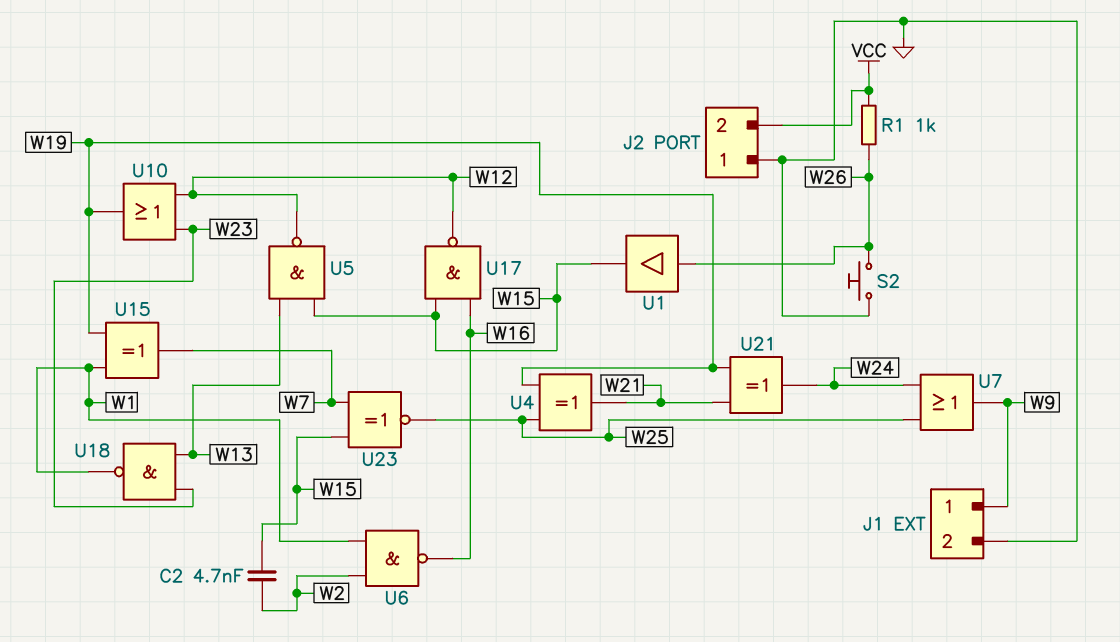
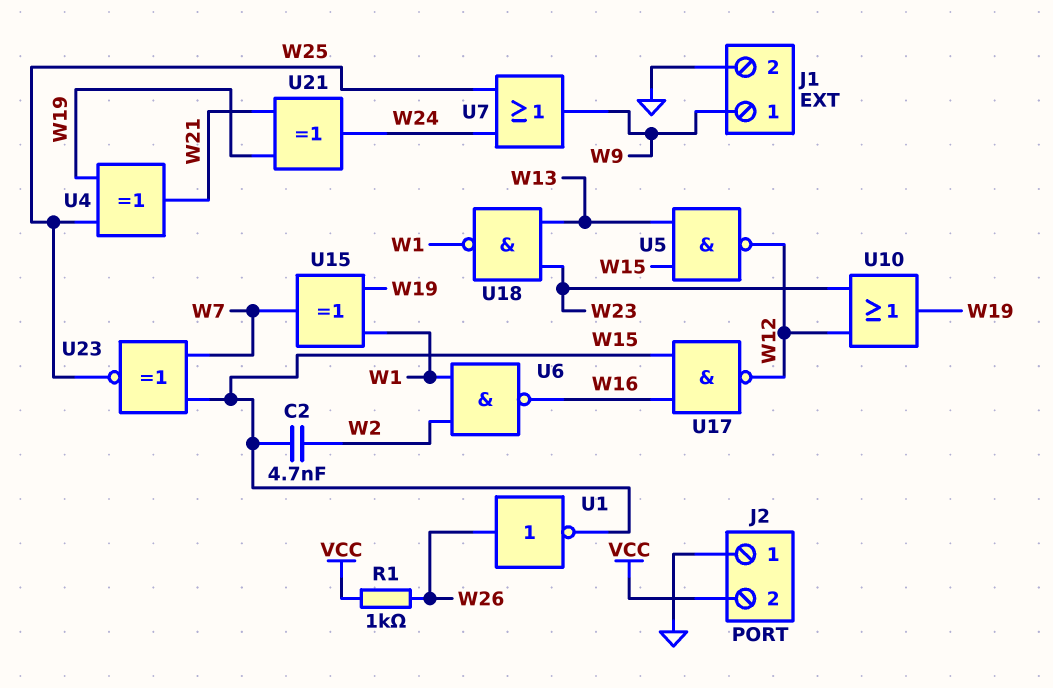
S2: button (GND, W26) -> none
U1: buffer (in W26, out W15) -> NOT (in W26, out W15)

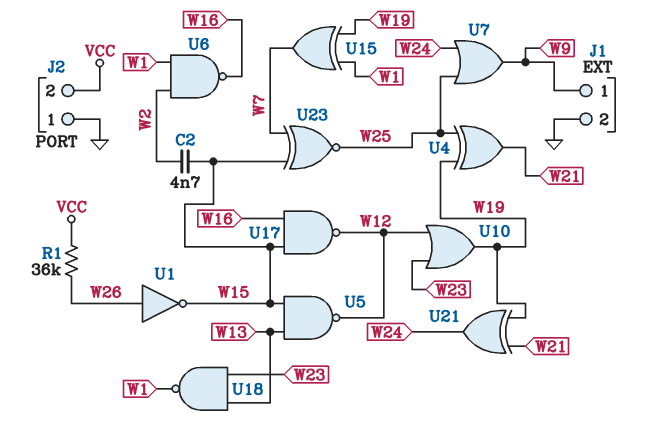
R1: 1k (VCC, W26) -> 36k (VCC, W26)

